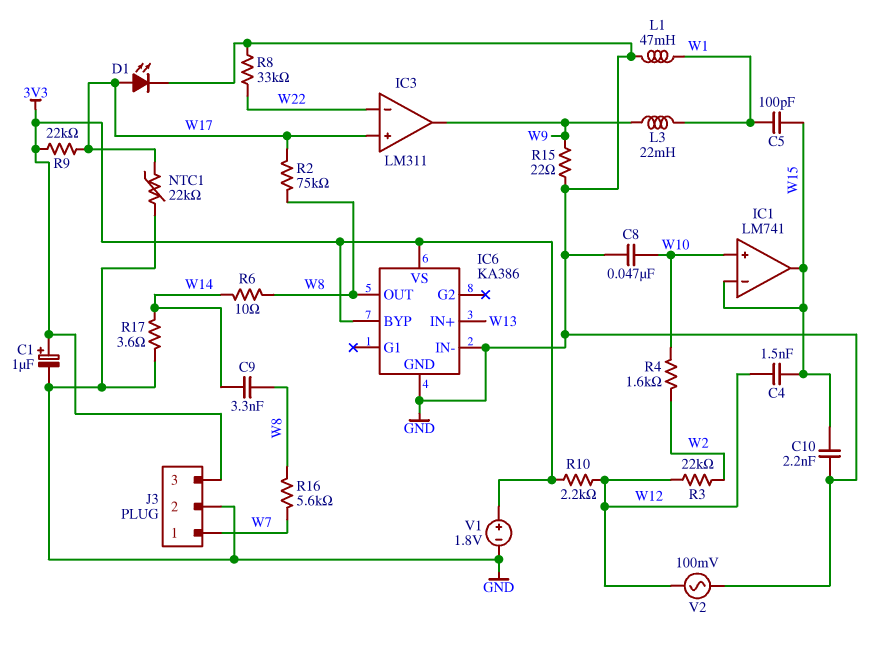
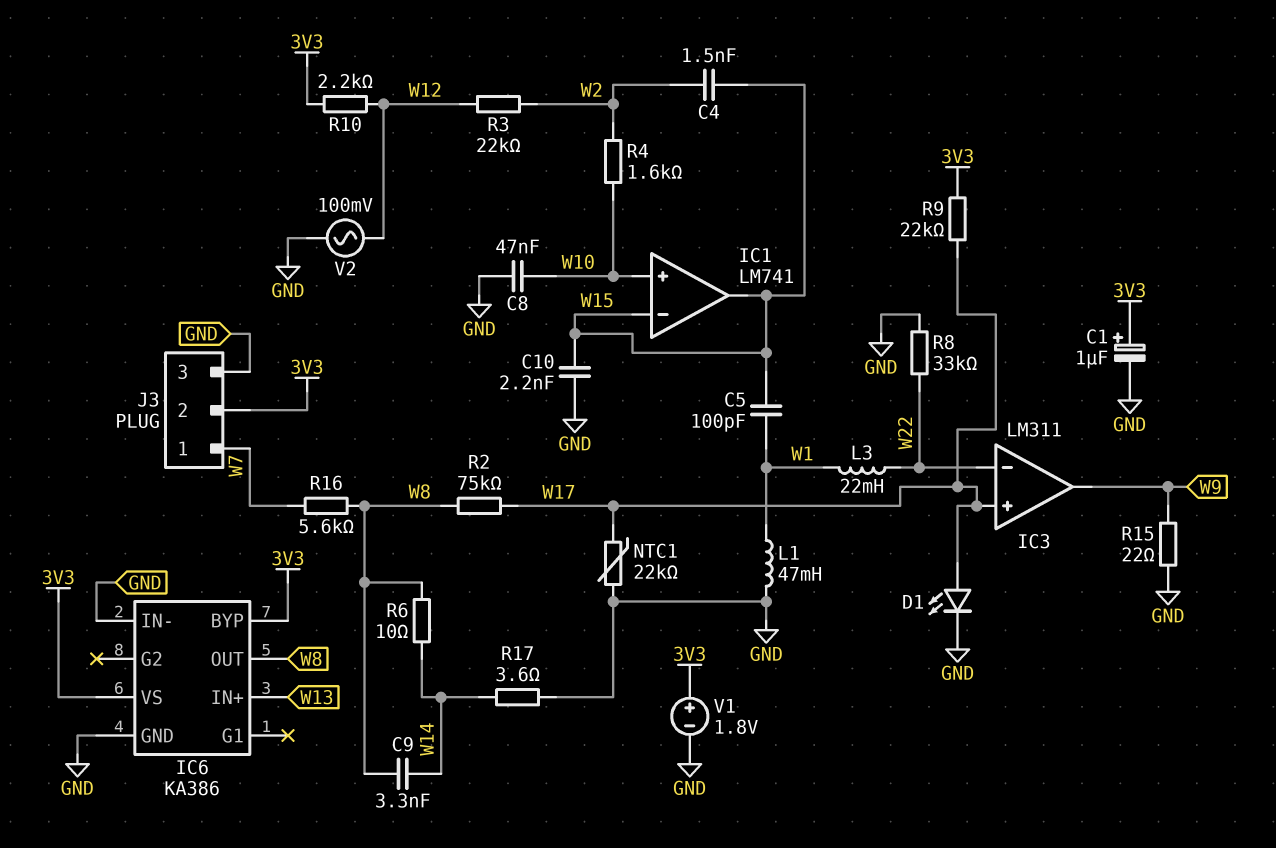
C4: 1.5nF (W12, W15) -> 1.5nF (W2, W15)
J3 pin 2: GND -> 3V3
J3 pin 3: 3V3 -> GND
L3: 22mH (W1, W9) -> 22mH (W1, W22)

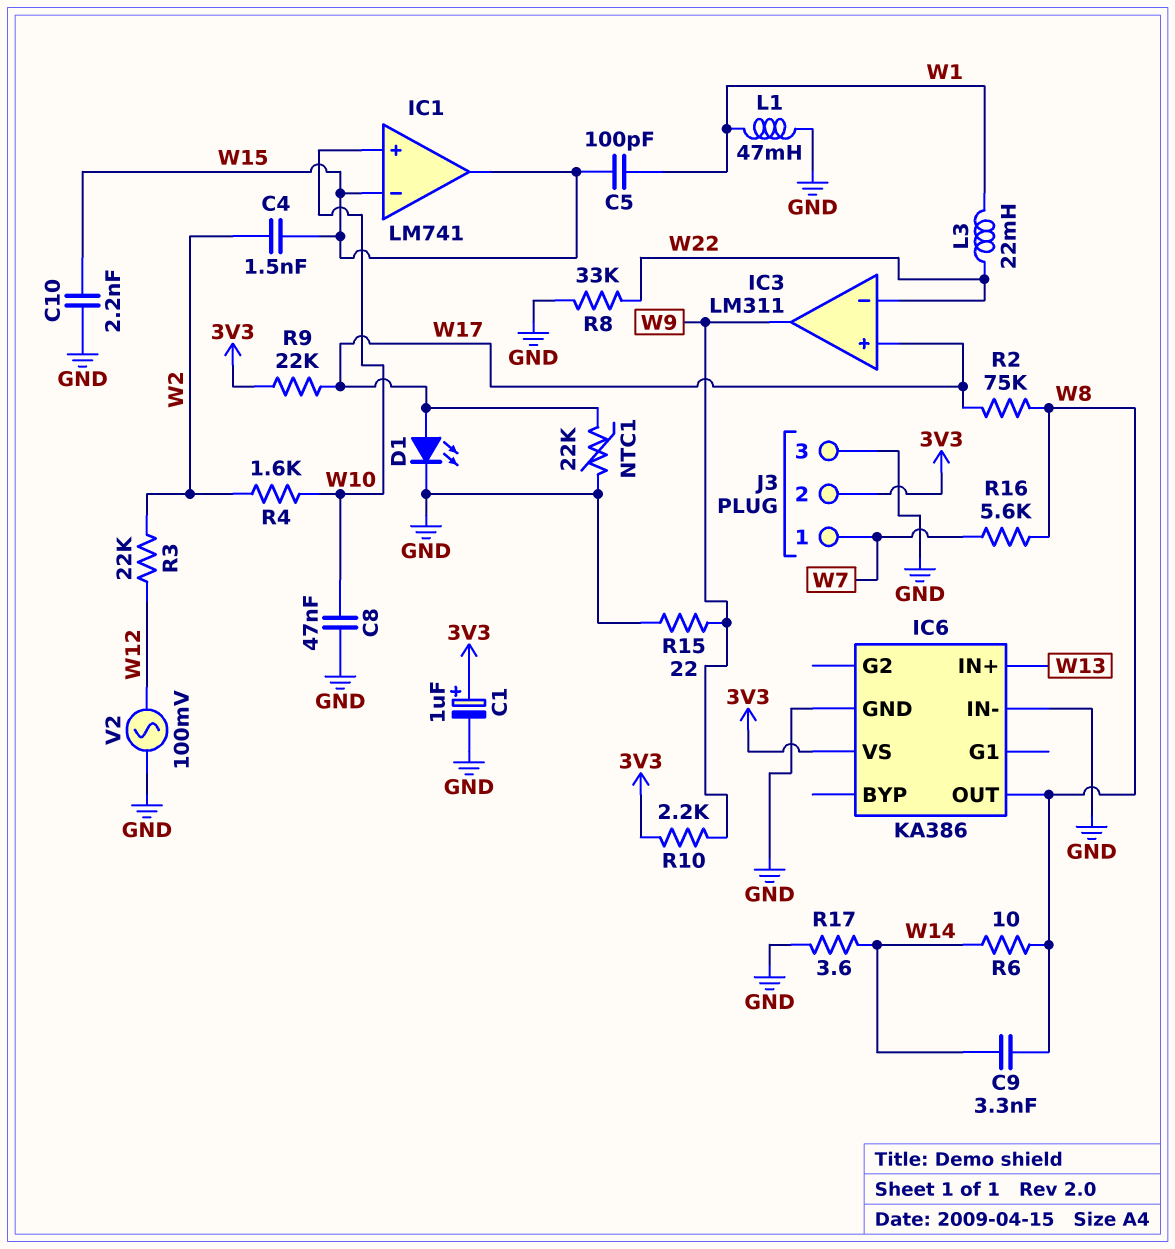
IC6 pin BYP: 3V3 -> none
R10: 2.2k (3V3, W12) -> 2.2k (3V3, W9)
V1: 1.8V (plus 3V3, minus GND) -> none

